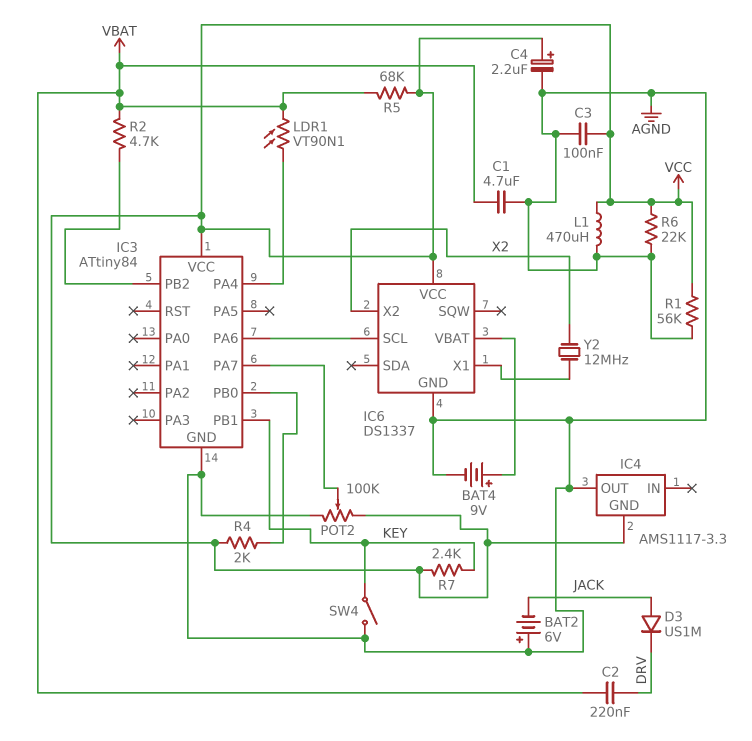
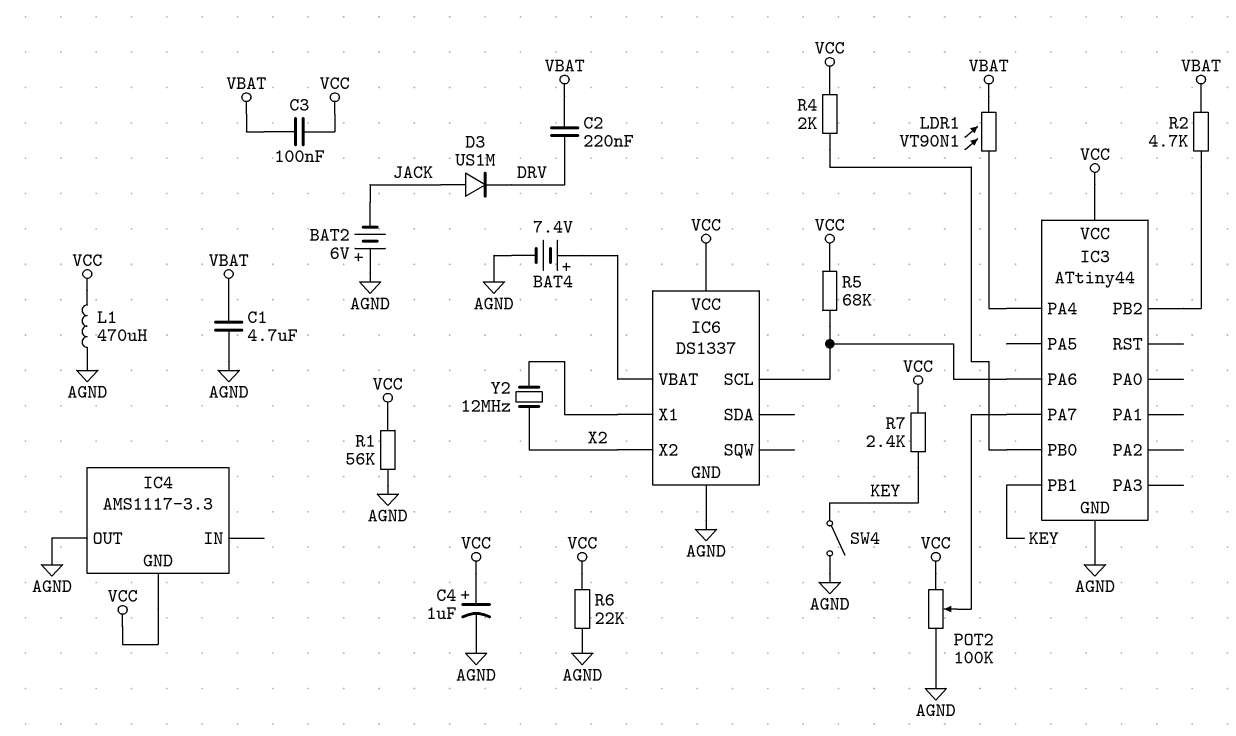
BAT4: 9V (plus IC6/VBAT, minus AGND) -> 7.4V (plus IC6/VBAT, minus AGND)
C3: 100nF (AGND, VCC) -> 100nF (VBAT, VCC)
C4: 2.2uF (plus VCC, minus AGND) -> 1uF (plus VCC, minus AGND)
IC3: ATtiny84 -> ATtiny44
R5: 68k (VBAT, VCC) -> 68k (IC3/PA6, VCC)

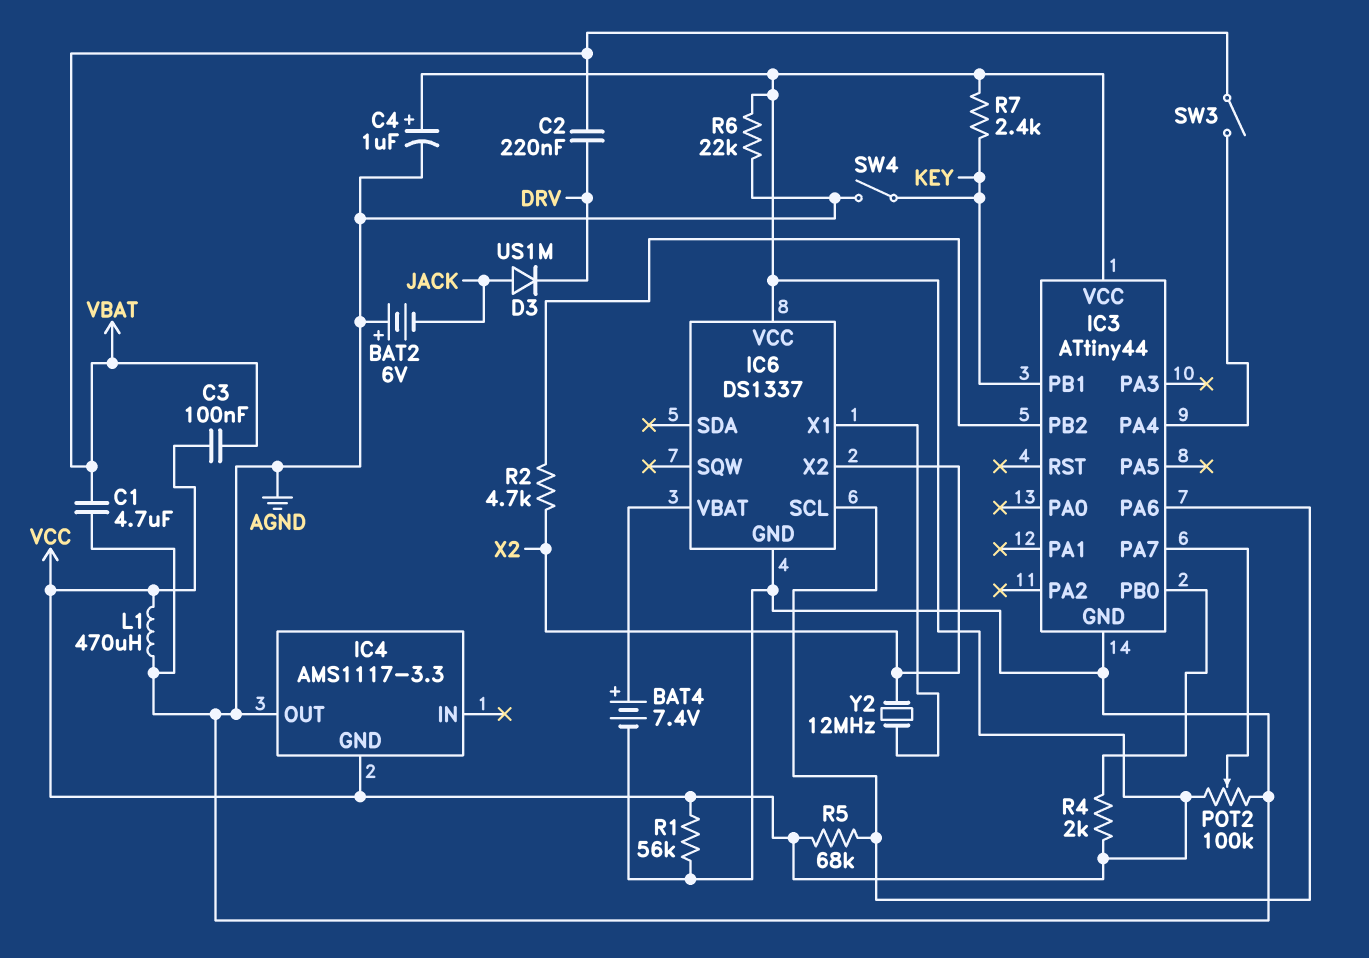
LDR1: VT90N1 (IC3/PA4, VBAT) -> none
R2: 4.7k (IC3/PB2, VBAT) -> 4.7k (IC3/PB2, X2)
SW3: none -> switch (IC3/PA4, VBAT)

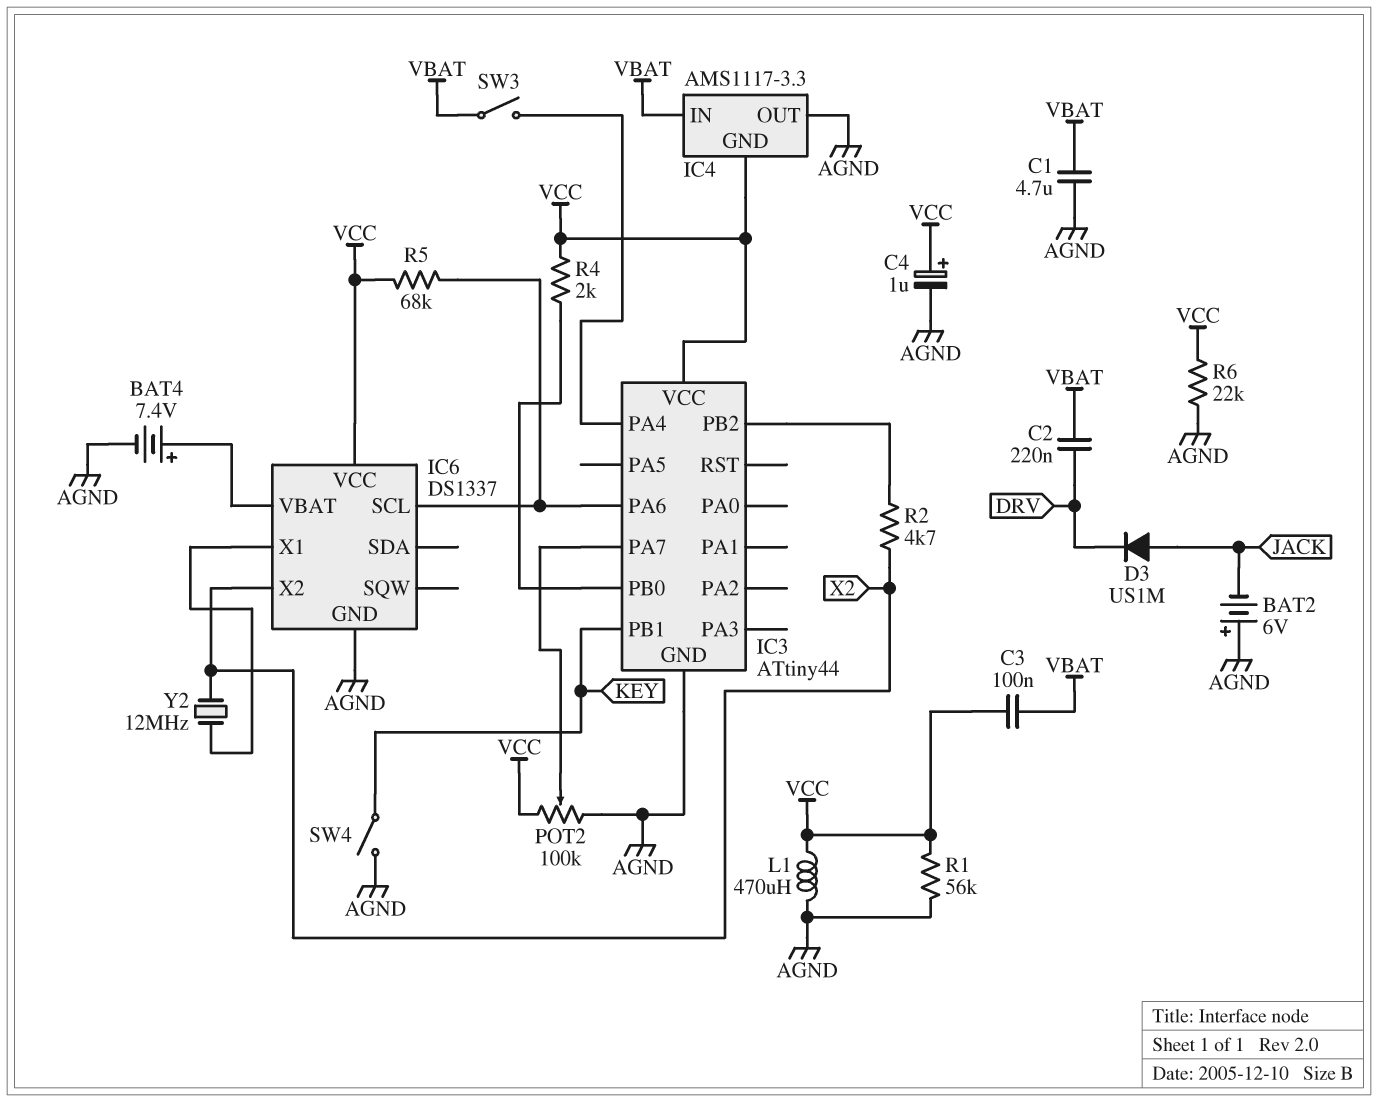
IC4 pin IN: none -> VBAT
R7: 2.4k (KEY, VCC) -> none

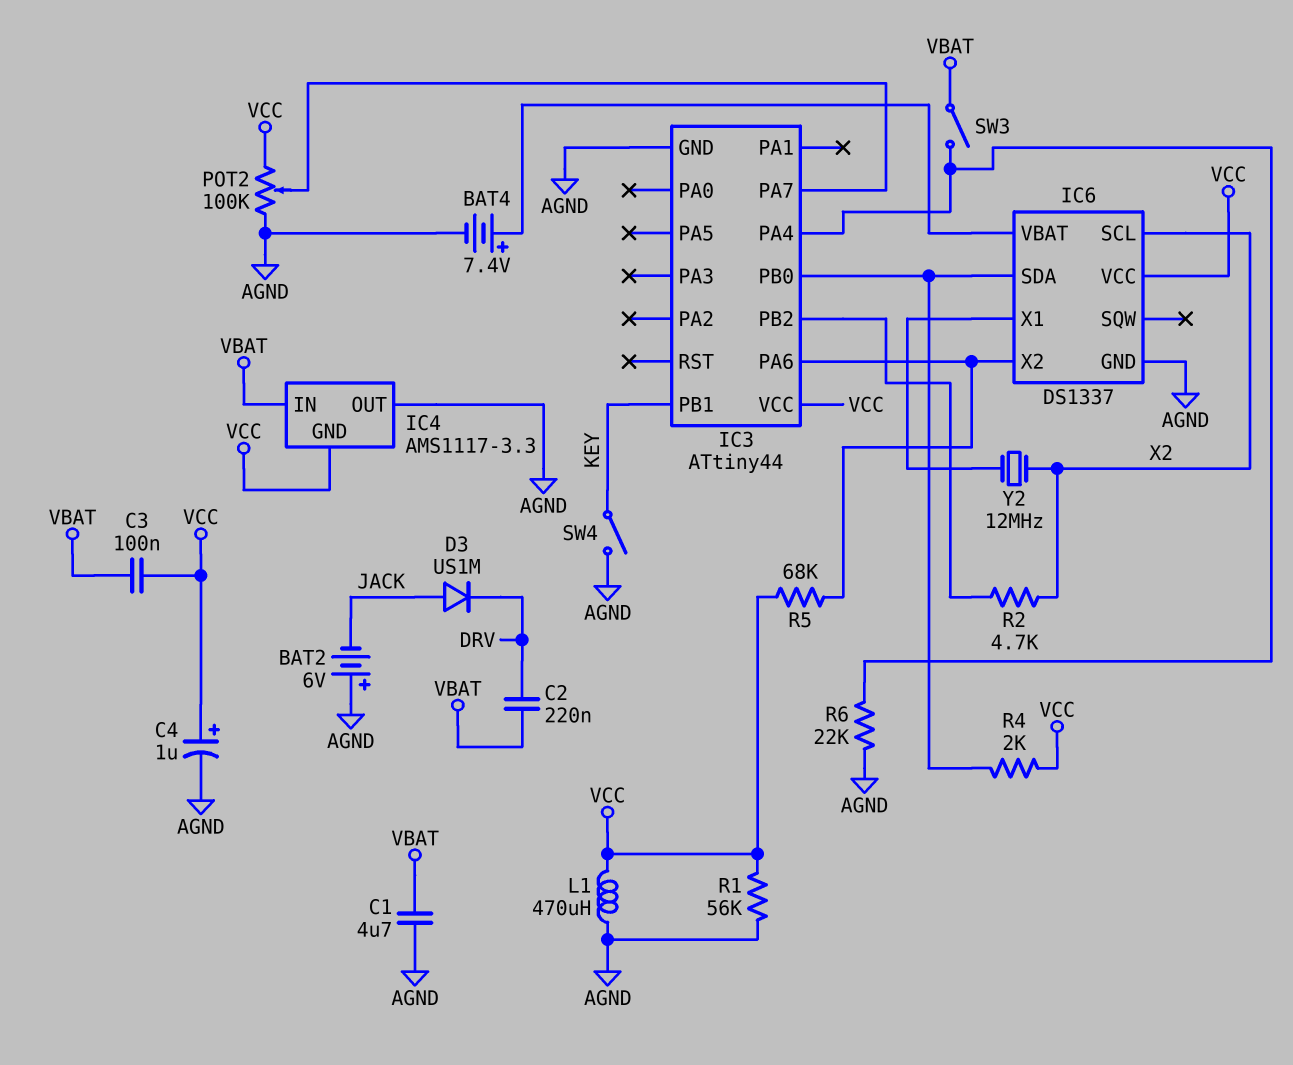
IC6 pin SCL: IC3/PA6 -> X2
IC6 pin SDA: none -> IC3/PB0
IC6 pin X2: X2 -> IC3/PA6
R6: 22k (AGND, VCC) -> 22k (AGND, IC3/PA4)

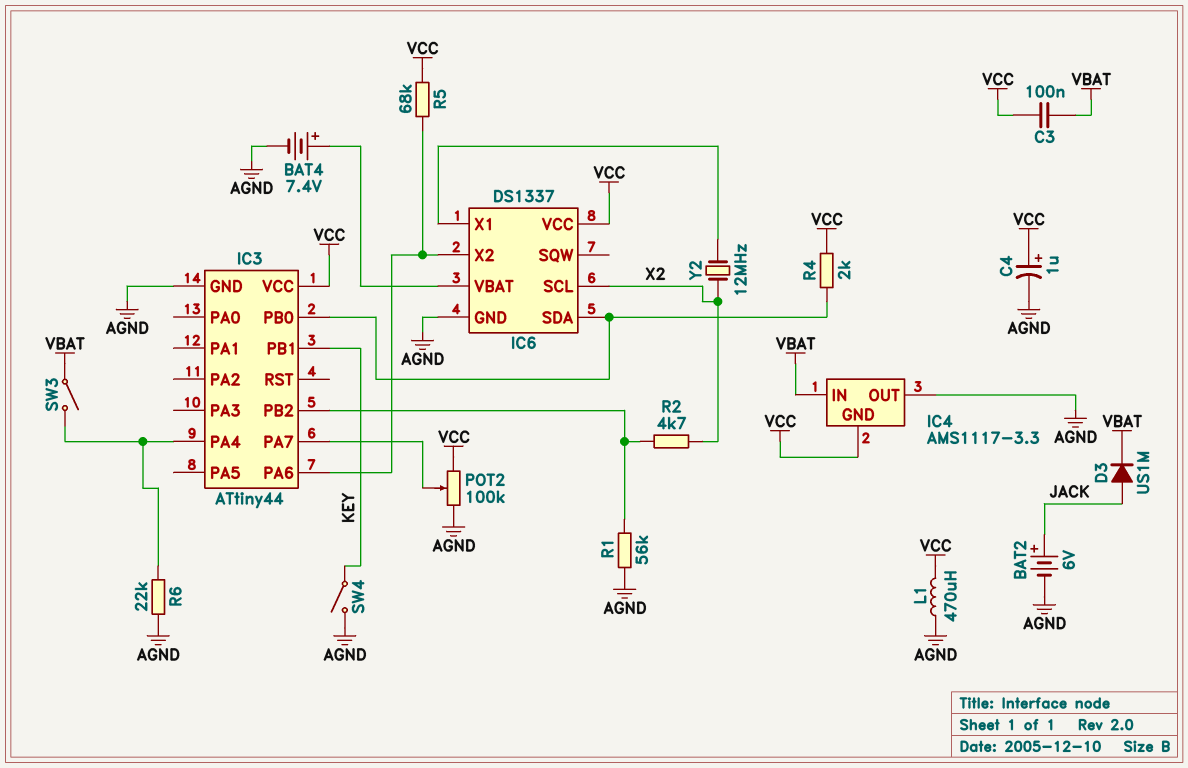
BAT2: 6V (plus AGND, minus JACK) -> 6V (plus JACK, minus AGND)
C1: 4.7uF (AGND, VBAT) -> none
C2: 220nF (DRV, VBAT) -> none
D3: diode US1M (A JACK, K DRV) -> diode US1M (A JACK, K VBAT)
R1: 56k (AGND, VCC) -> 56k (AGND, IC3/PB2)

